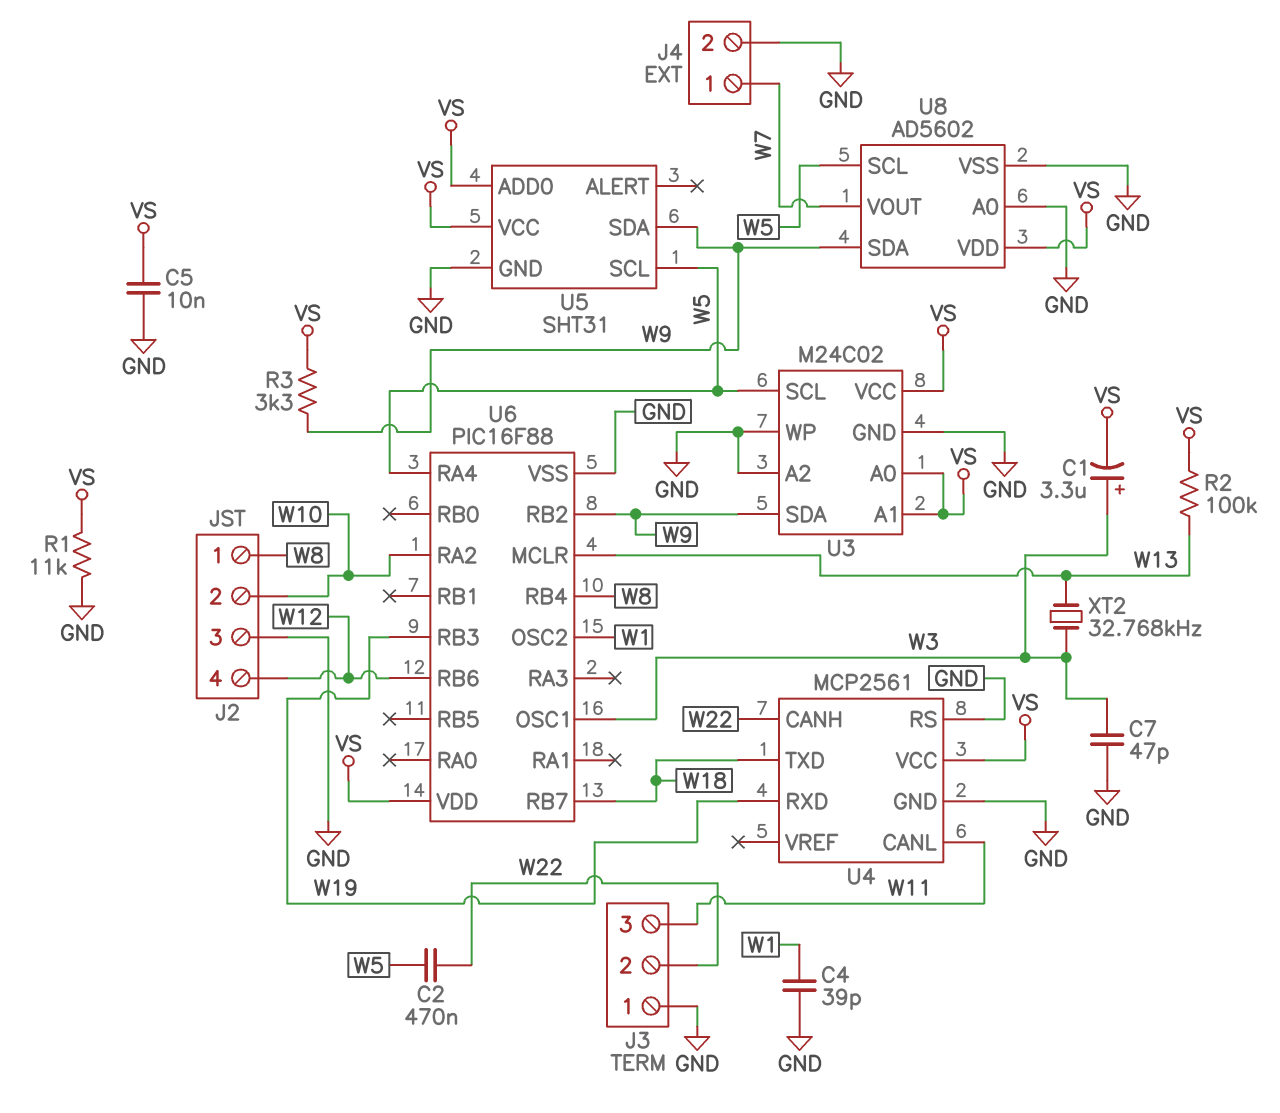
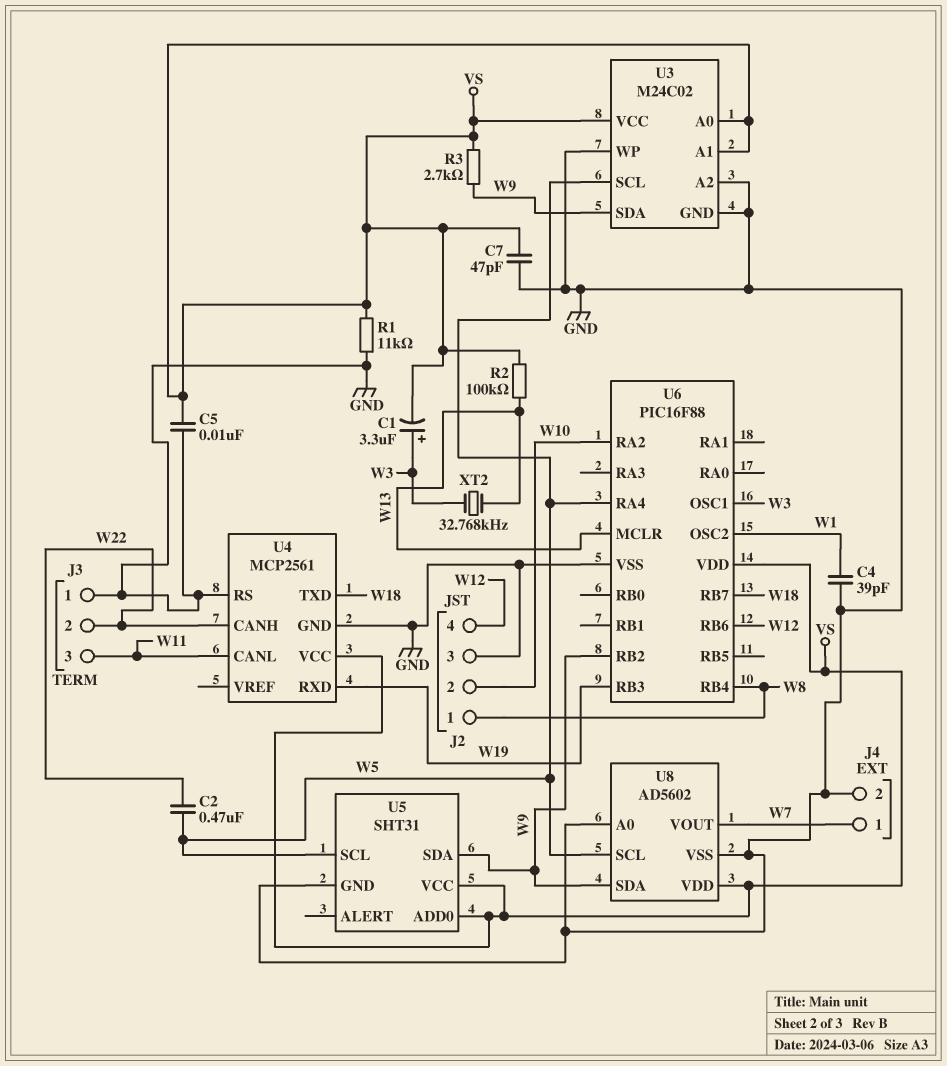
C7: 47pF (GND, W3) -> 47pF (GND, VS)
R3: 3.3k (VS, W9) -> 2.7k (VS, W9)

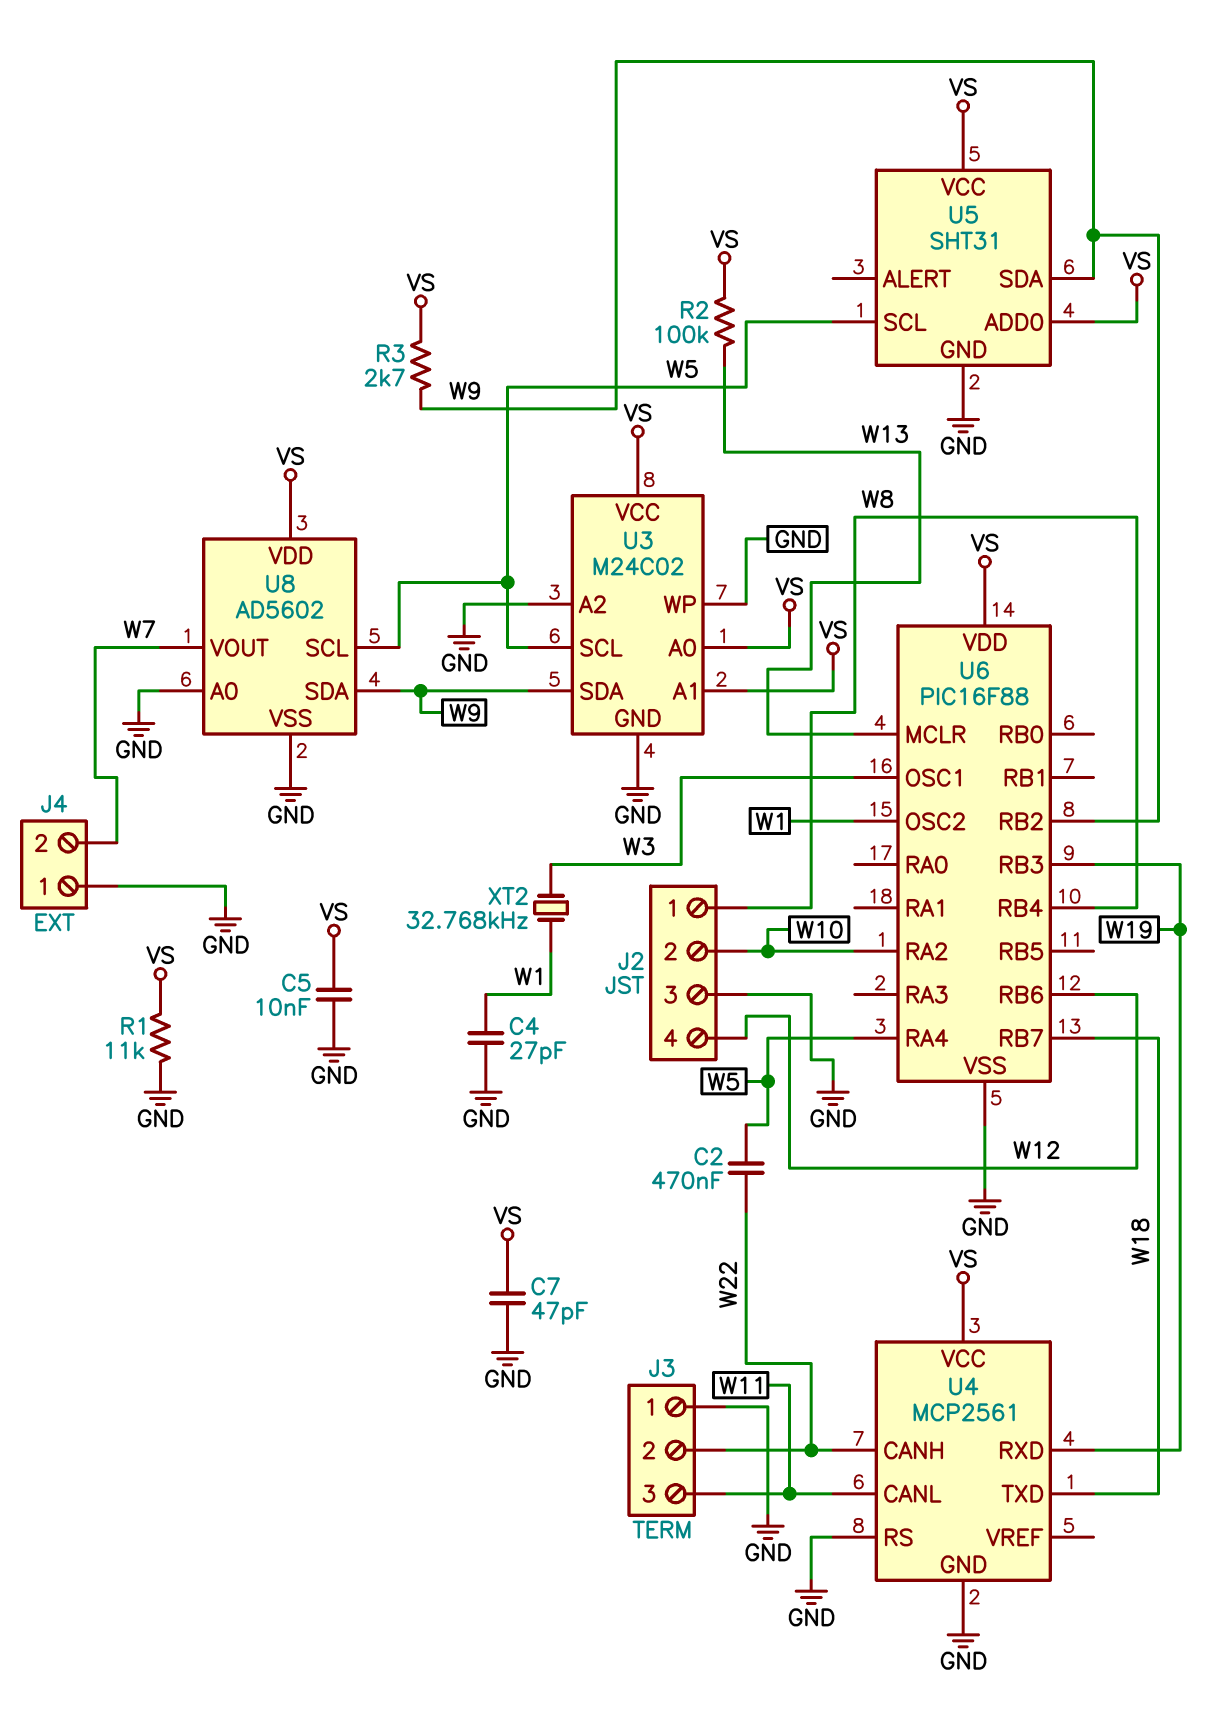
C1: 3.3uF (plus W3, minus VS) -> none
C4: 39pF (GND, W1) -> 27pF (GND, W1)
J4 pin 1: W7 -> GND
J4 pin 2: GND -> W7
XT2: 32.768kHz (W3, W13) -> 32.768kHz (W1, W3)

